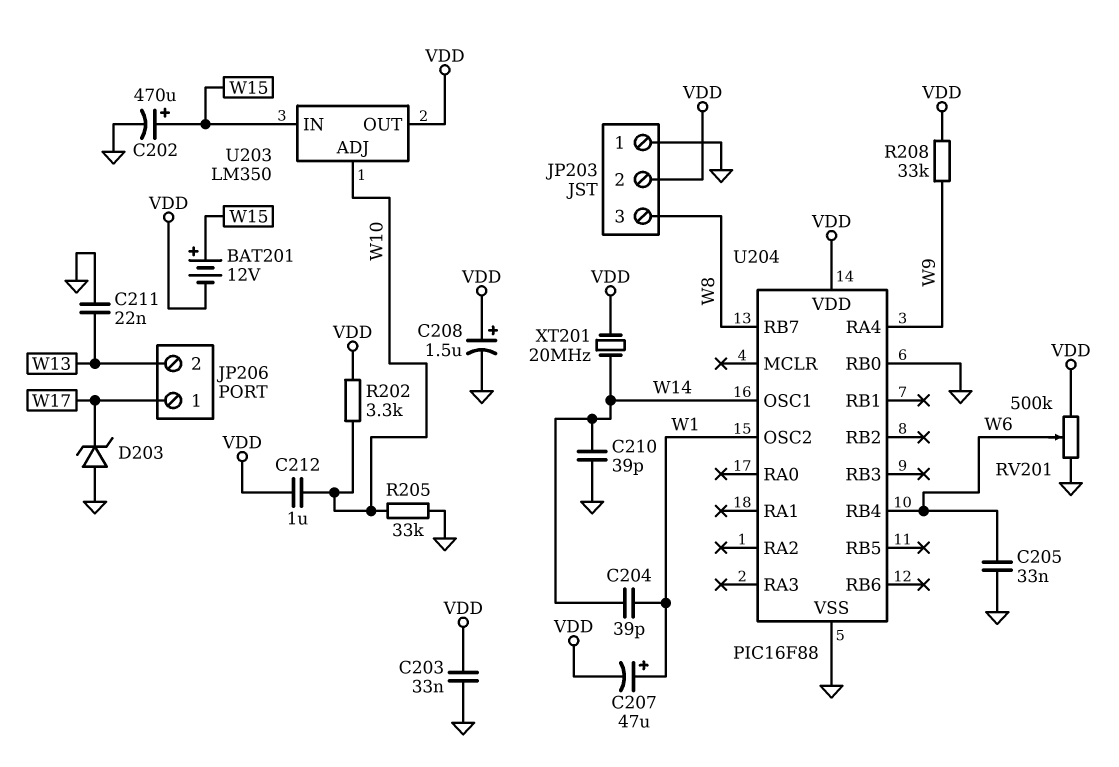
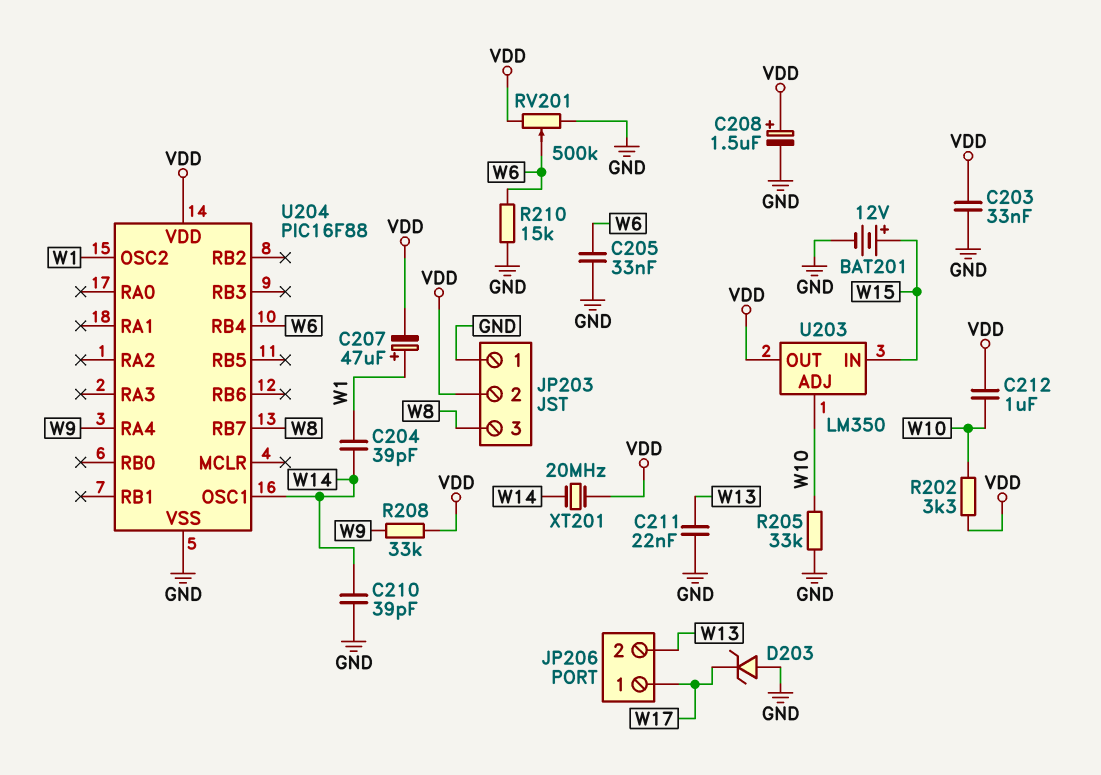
BAT201: 12V (plus W15, minus VDD) -> 12V (plus W15, minus GND)
C202: 470uF (plus W15, minus GND) -> none
R210: none -> 15k (GND, W6)
U204 pin RB0: GND -> none

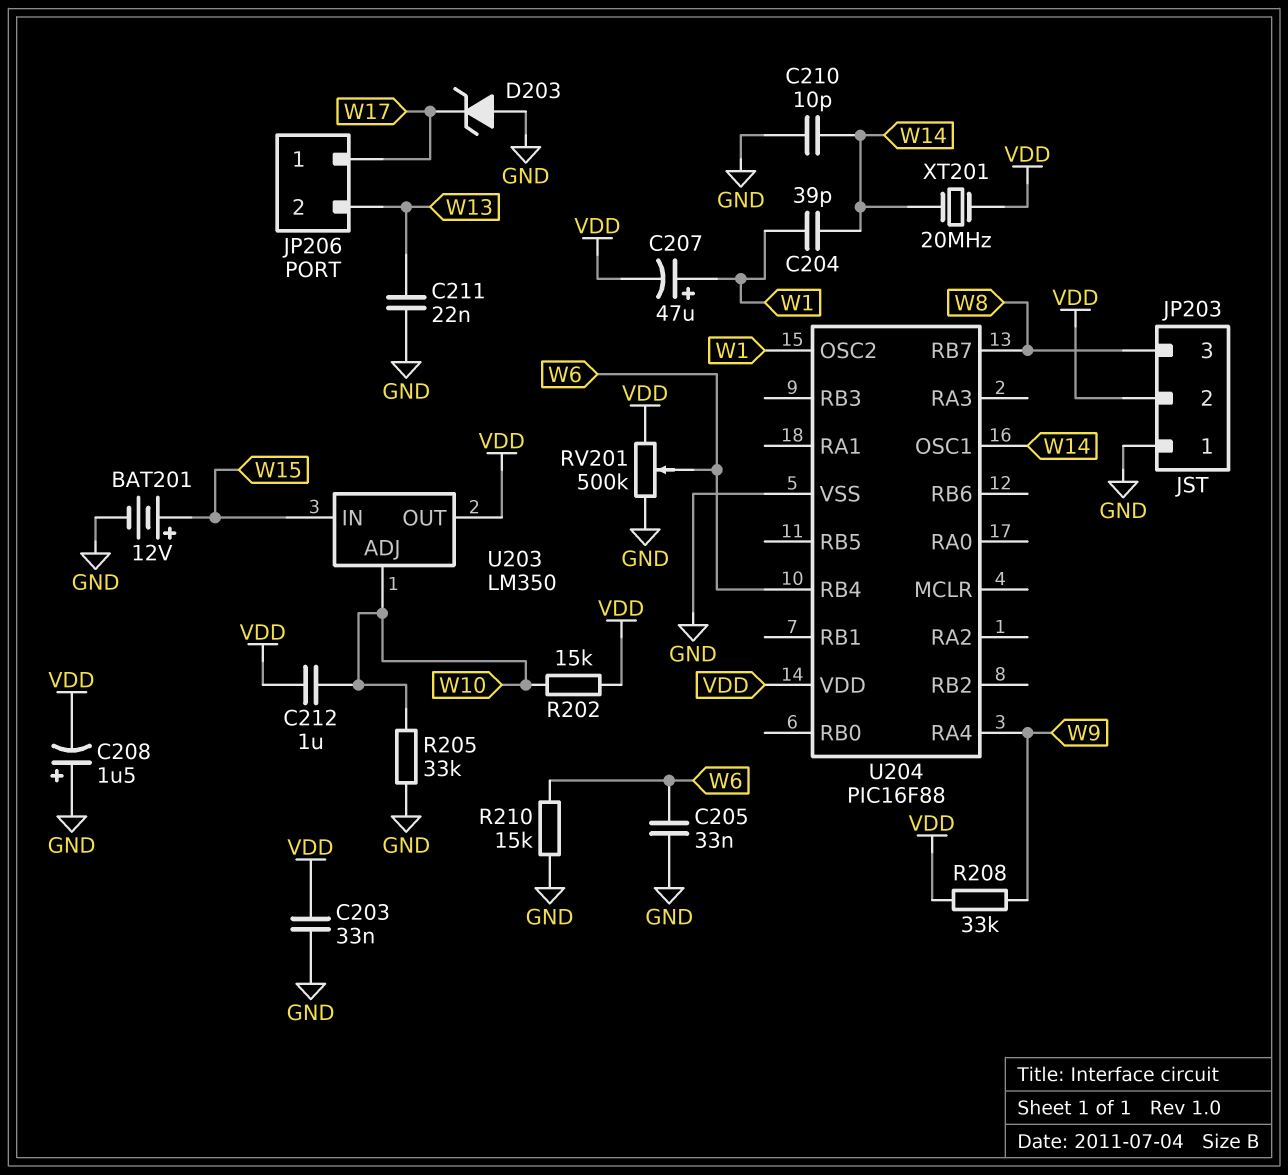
C208: 1.5uF (plus VDD, minus GND) -> 1.5uF (plus GND, minus VDD)
C210: 39pF (GND, W14) -> 10pF (GND, W14)
R202: 3.3k (VDD, W10) -> 15k (VDD, W10)

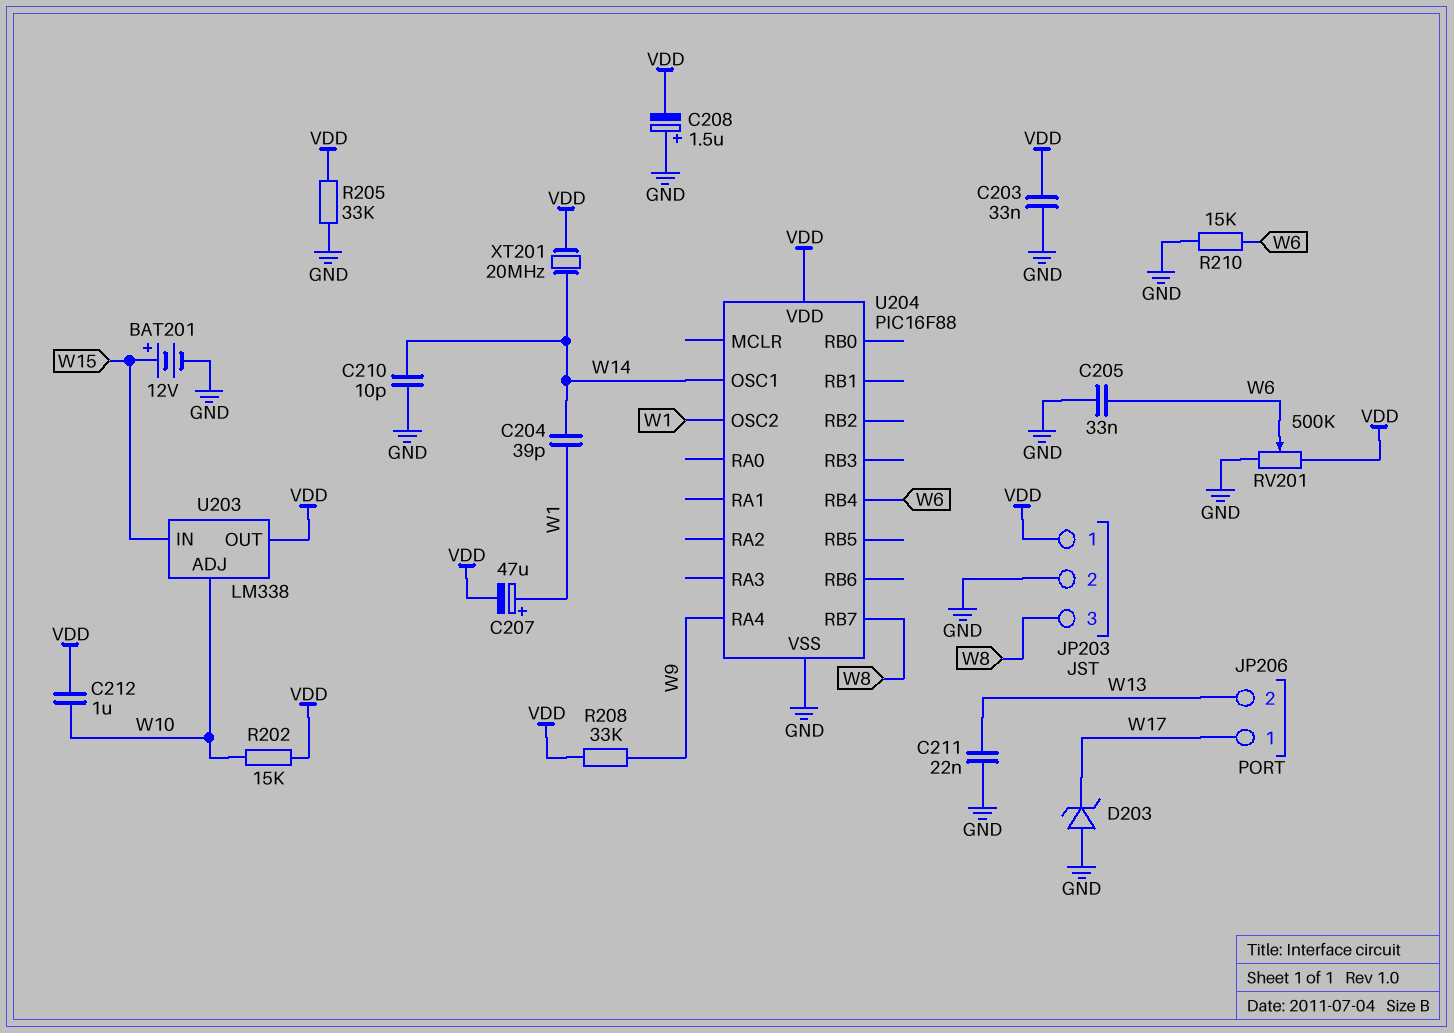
JP203 pin 1: GND -> VDD
JP203 pin 2: VDD -> GND
R205: 33k (GND, W10) -> 33k (GND, VDD)
U203: LM350 -> LM338

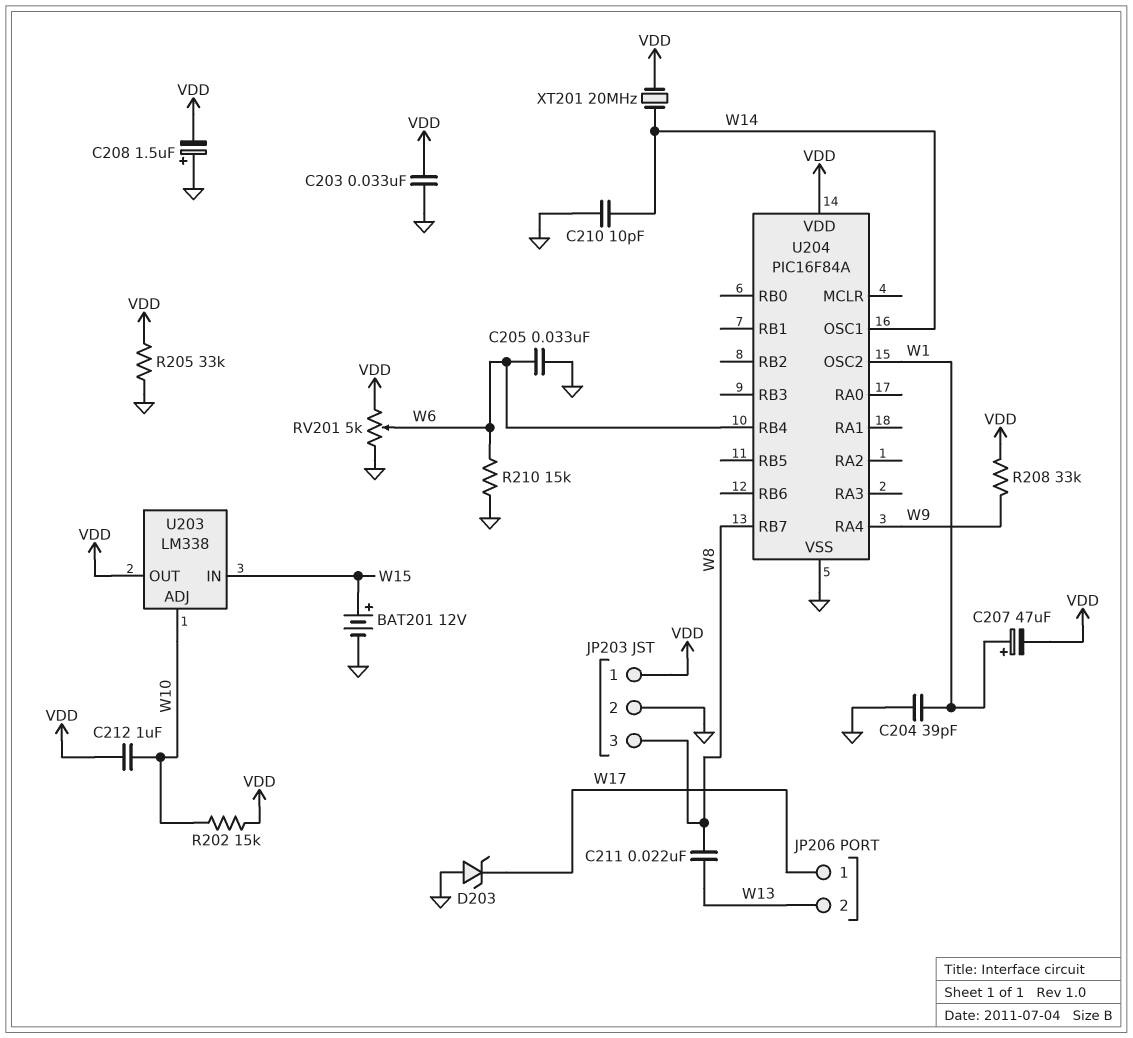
C204: 39pF (W1, W14) -> 39pF (GND, W1)
C211: 22nF (GND, W13) -> 22nF (W8, W13)
RV201: 500k (GND, VDD, wiper W6) -> 5k (GND, VDD, wiper W6)
U204: PIC16F88 -> PIC16F84A

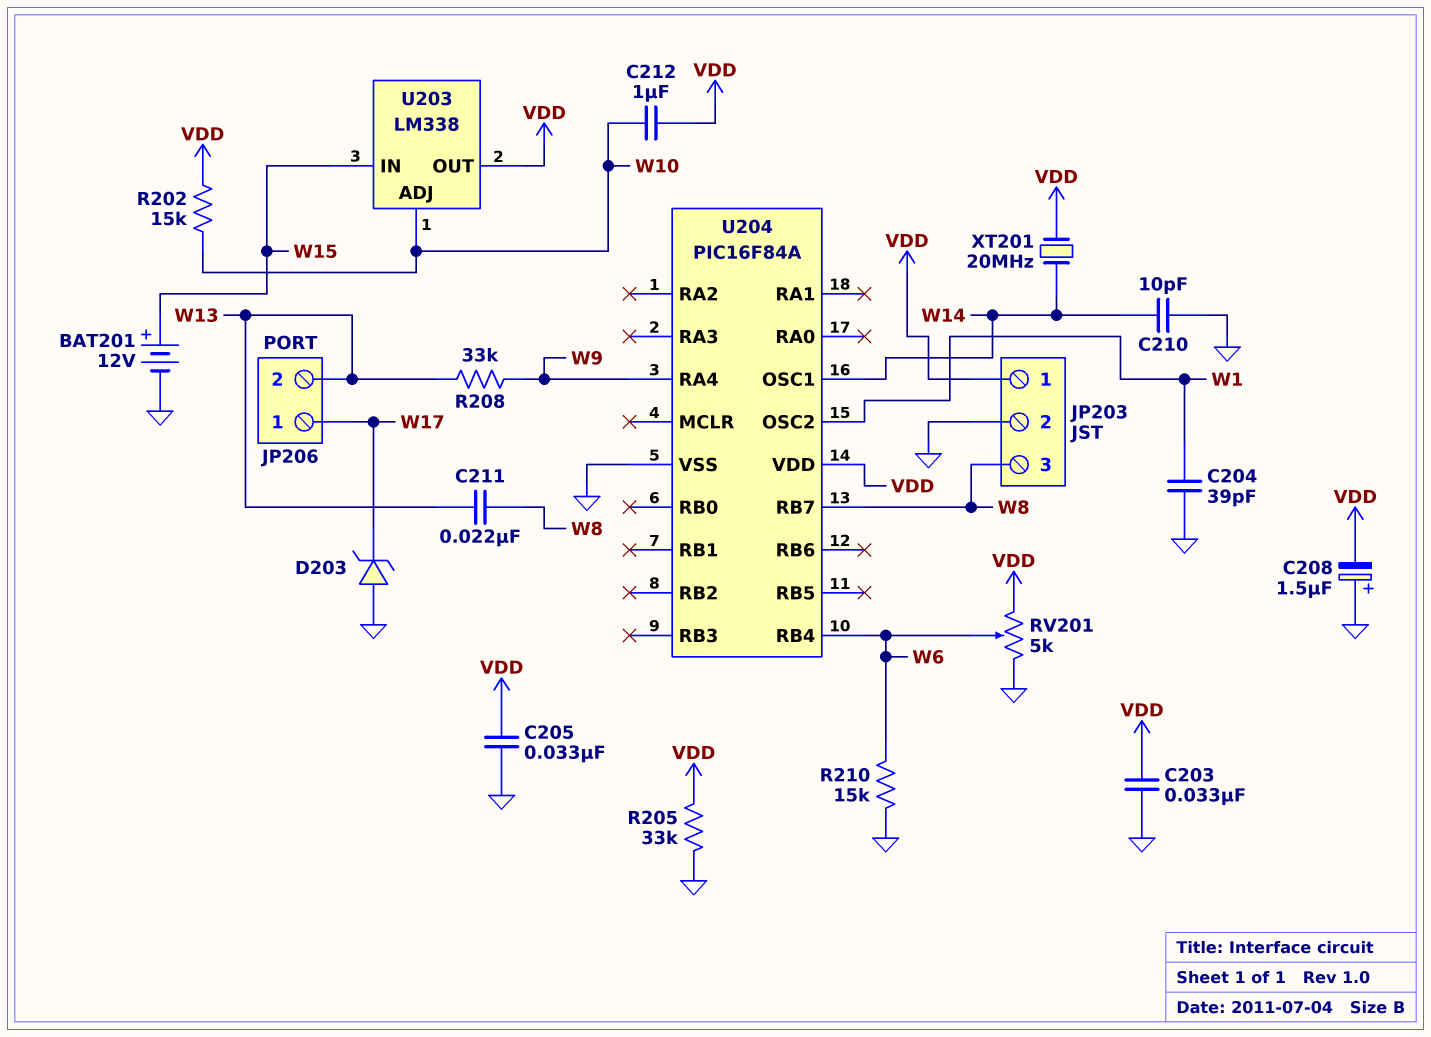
C205: 33nF (GND, W6) -> 33nF (GND, VDD)
C207: 47uF (plus W1, minus VDD) -> none
R208: 33k (VDD, W9) -> 33k (W9, W13)

